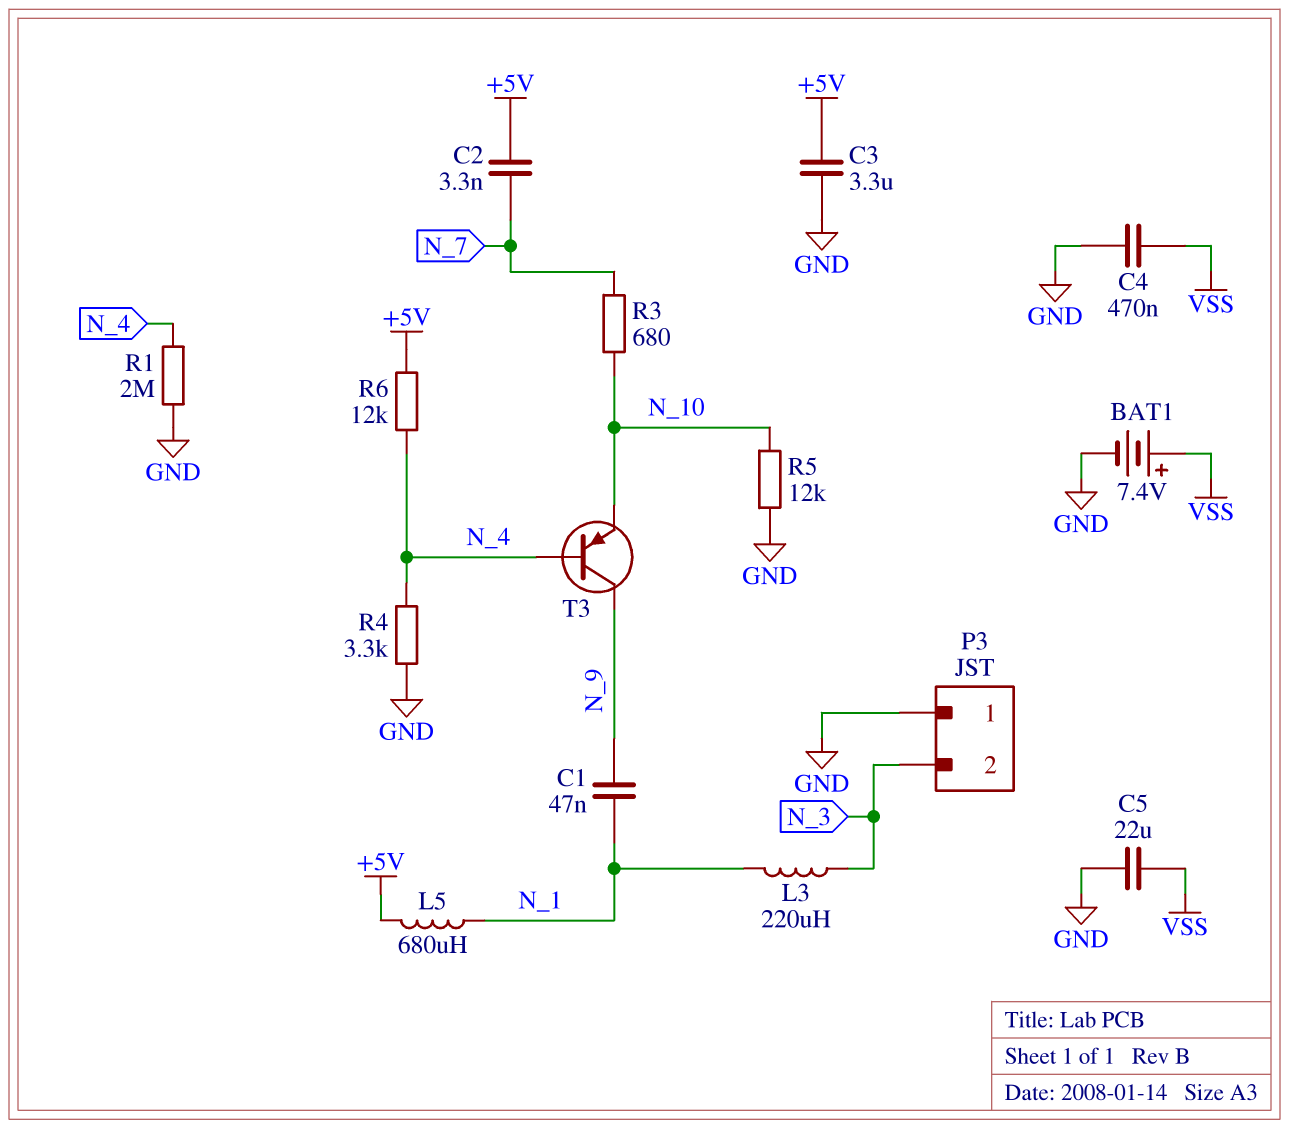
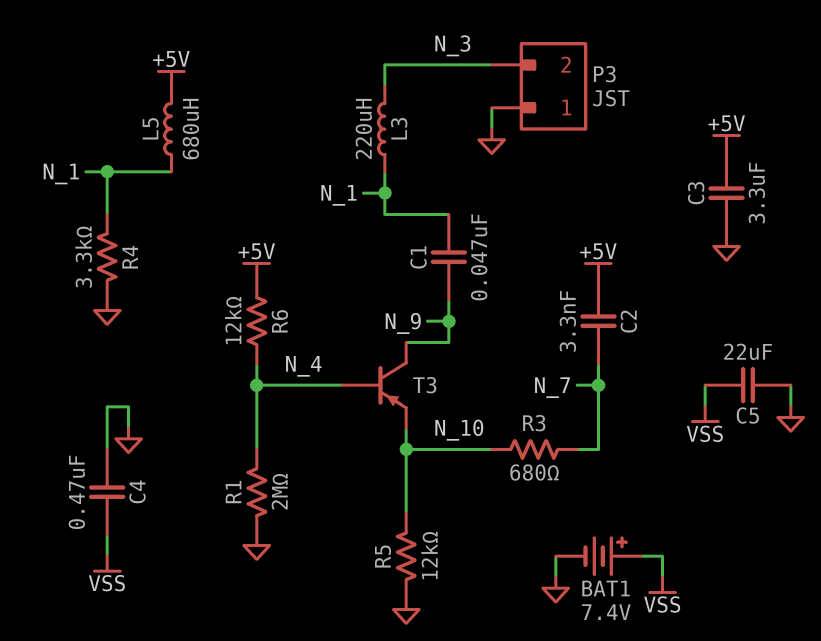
R4: 3.3k (GND, N_4) -> 3.3k (GND, N_1)

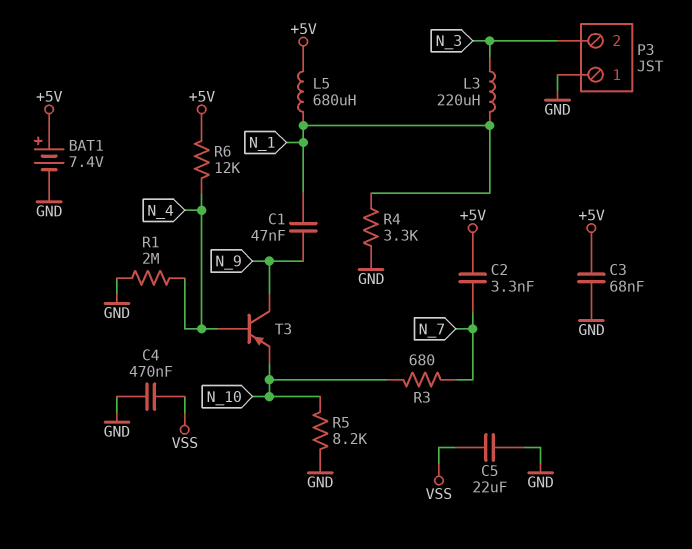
BAT1: 7.4V (plus VSS, minus GND) -> 7.4V (plus +5V, minus GND)
C3: 3.3uF (+5V, GND) -> 68nF (+5V, GND)
R5: 12k (GND, N_10) -> 8.2k (GND, N_10)

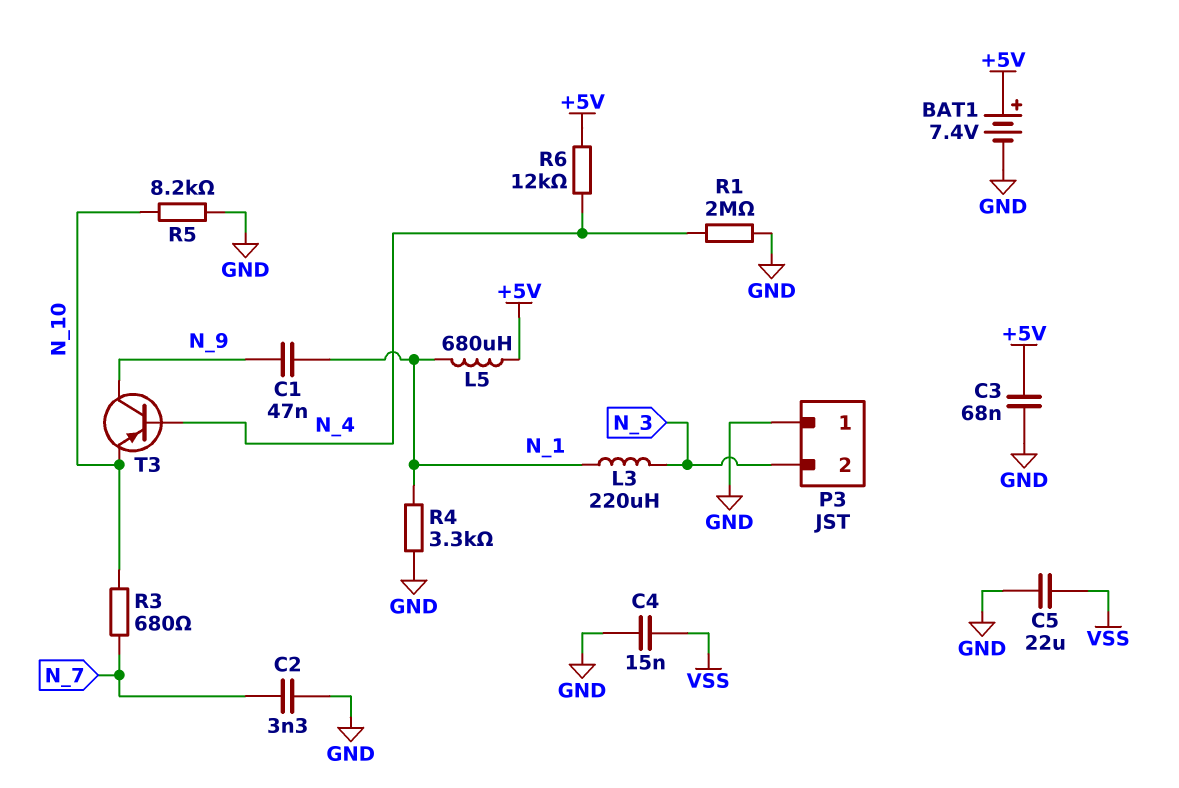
C2: 3.3nF (+5V, N_7) -> 3.3nF (GND, N_7)
C4: 470nF (GND, VSS) -> 15nF (GND, VSS)

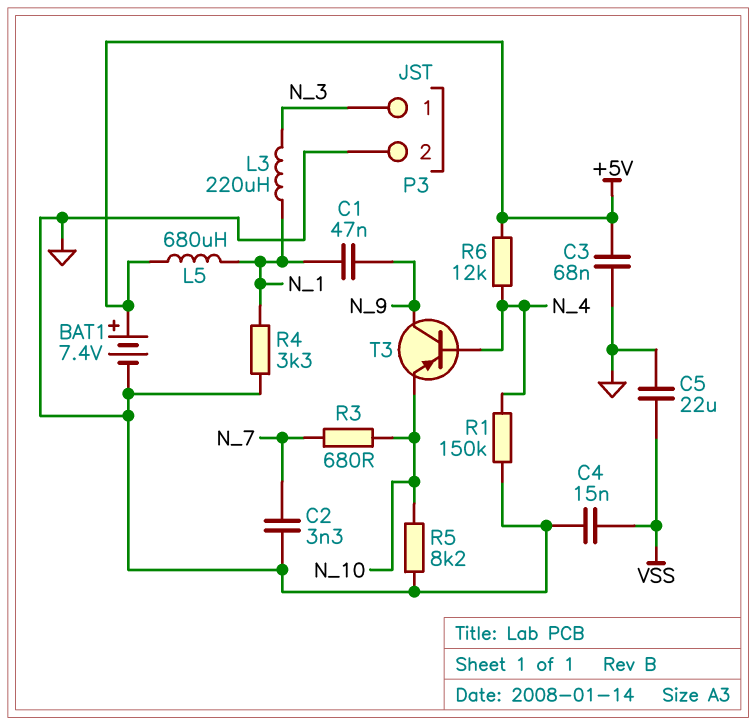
P3 pin 1: GND -> N_3
P3 pin 2: N_3 -> GND
R1: 2M (GND, N_4) -> 150k (GND, N_4)

